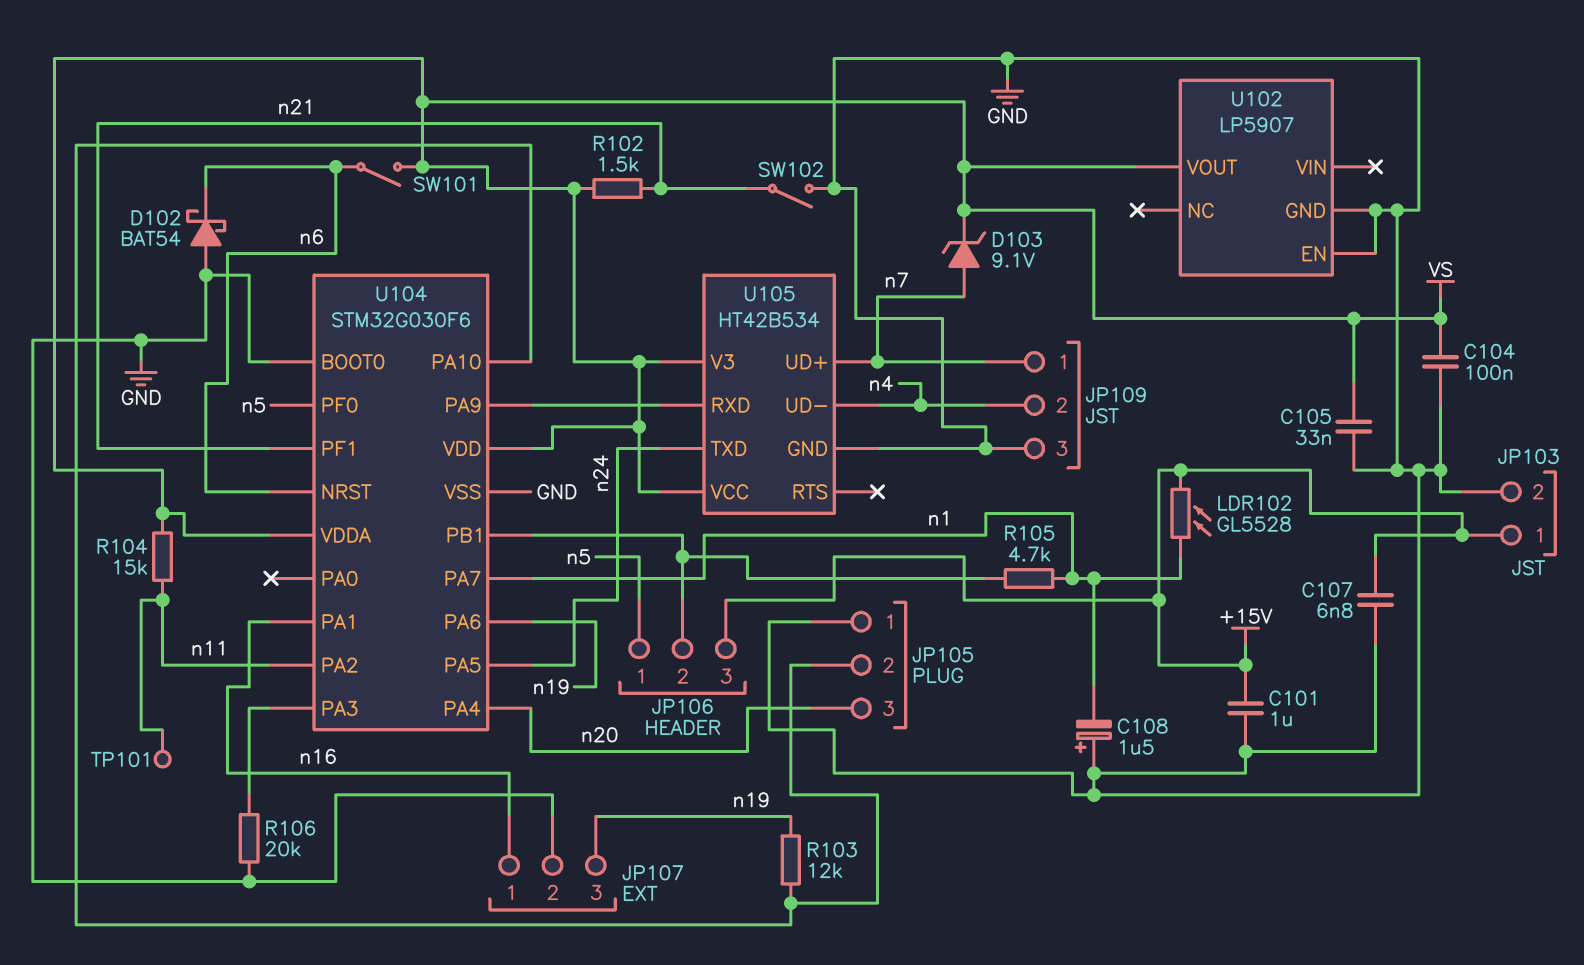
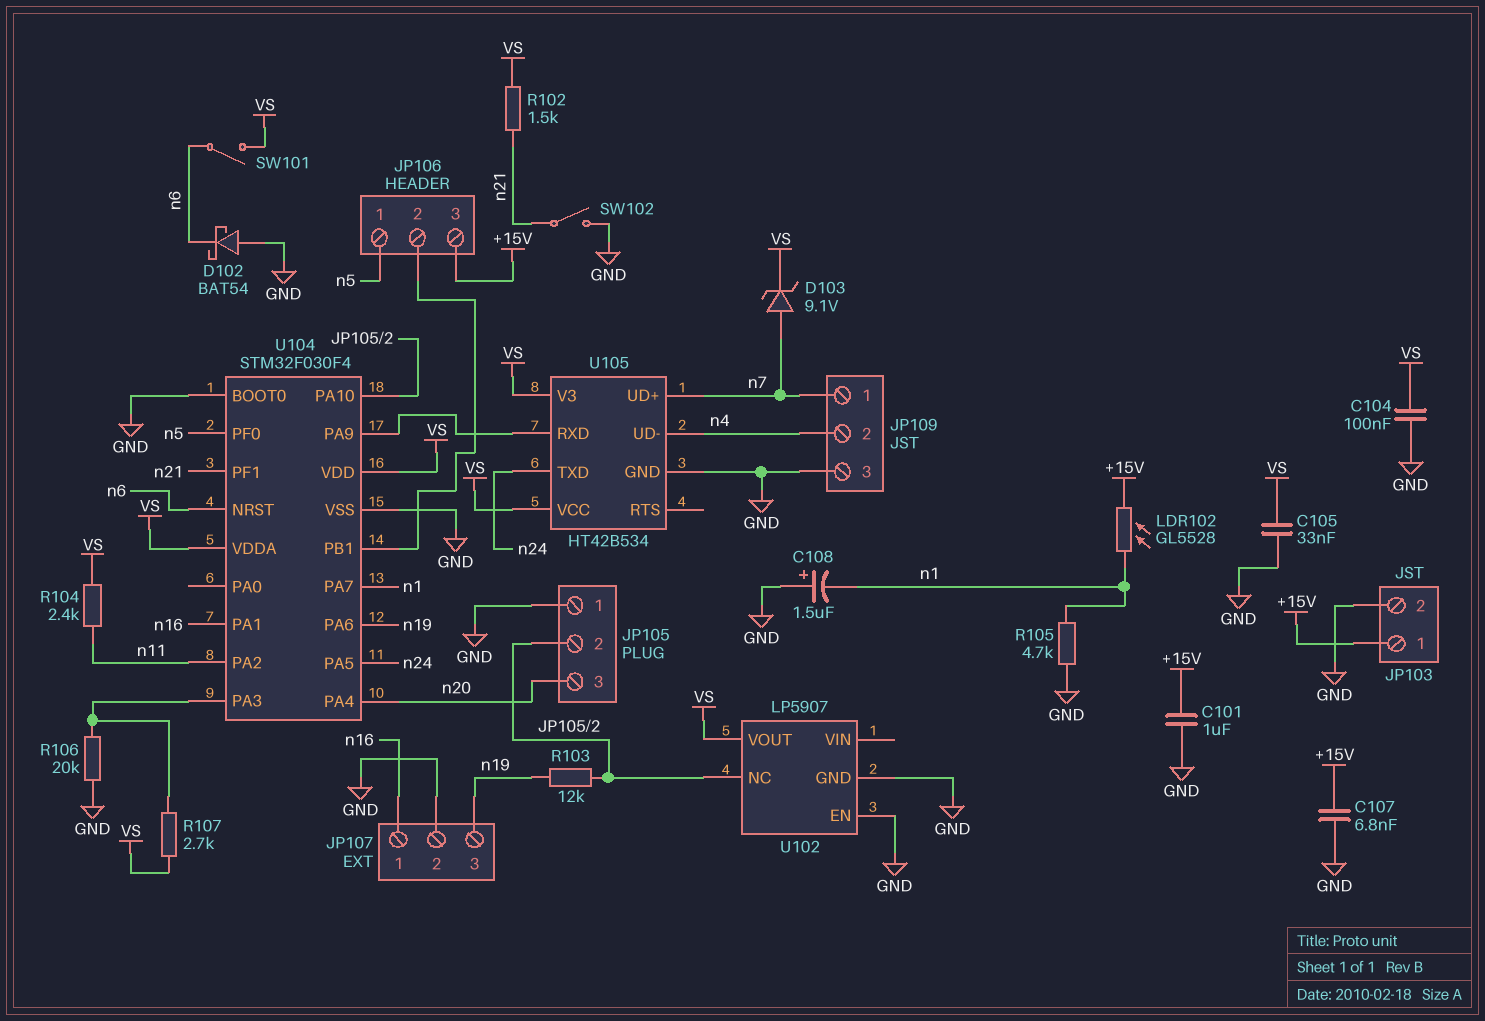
R104: 15k (VS, n11) -> 2.4k (VS, n11)
R105: 4.7k (JP106/2, n1) -> 4.7k (GND, n1)
R107: none -> 2.7k (U104/PA3, VS)
TP101: test point (n11) -> none
U102 pin NC: none -> JP105/2
U104: STM32G030F6 -> STM32F030F4

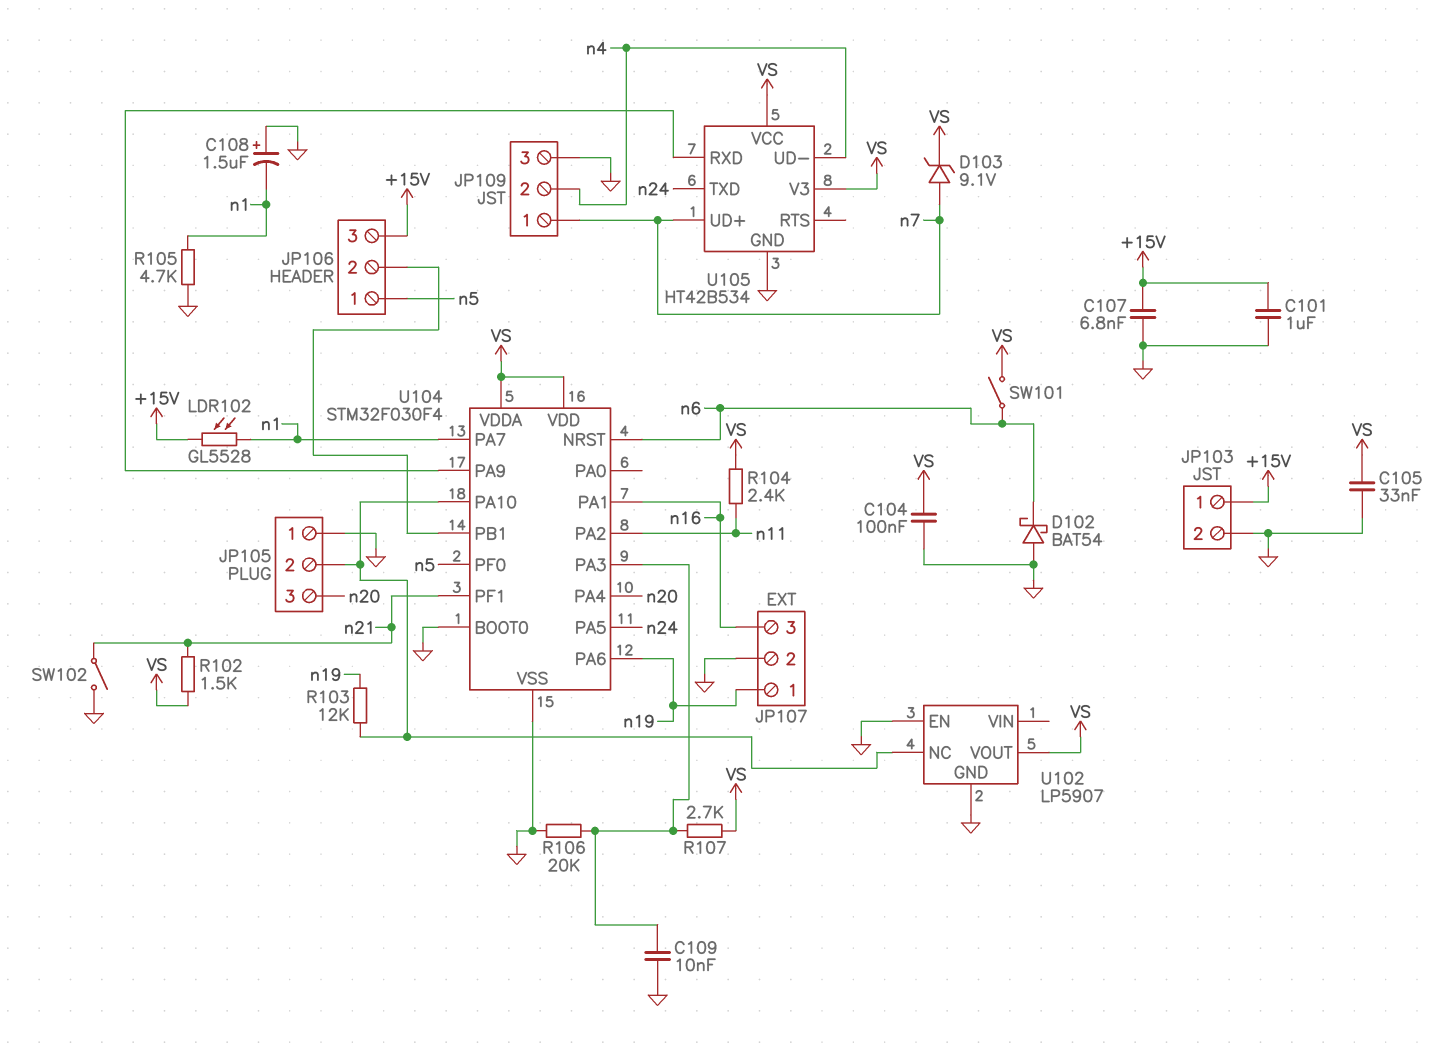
C109: none -> 10nF (GND, U104/PA3)
JP107 pin 1: n16 -> n19
JP107 pin 3: n19 -> n16

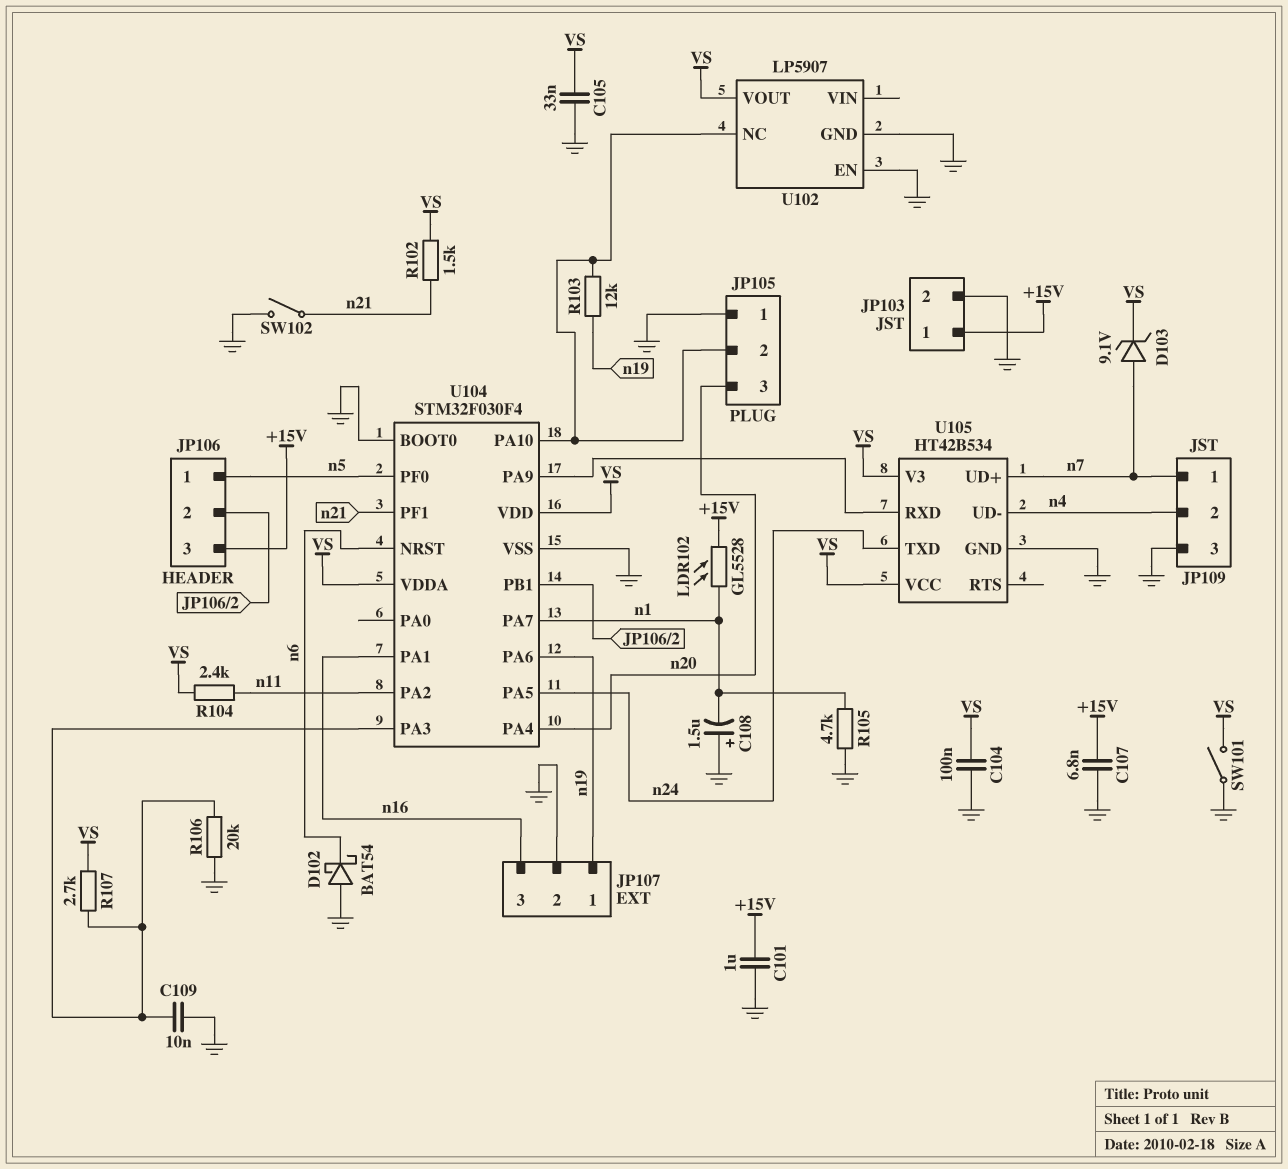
SW101: switch (VS, n6) -> switch (GND, VS)

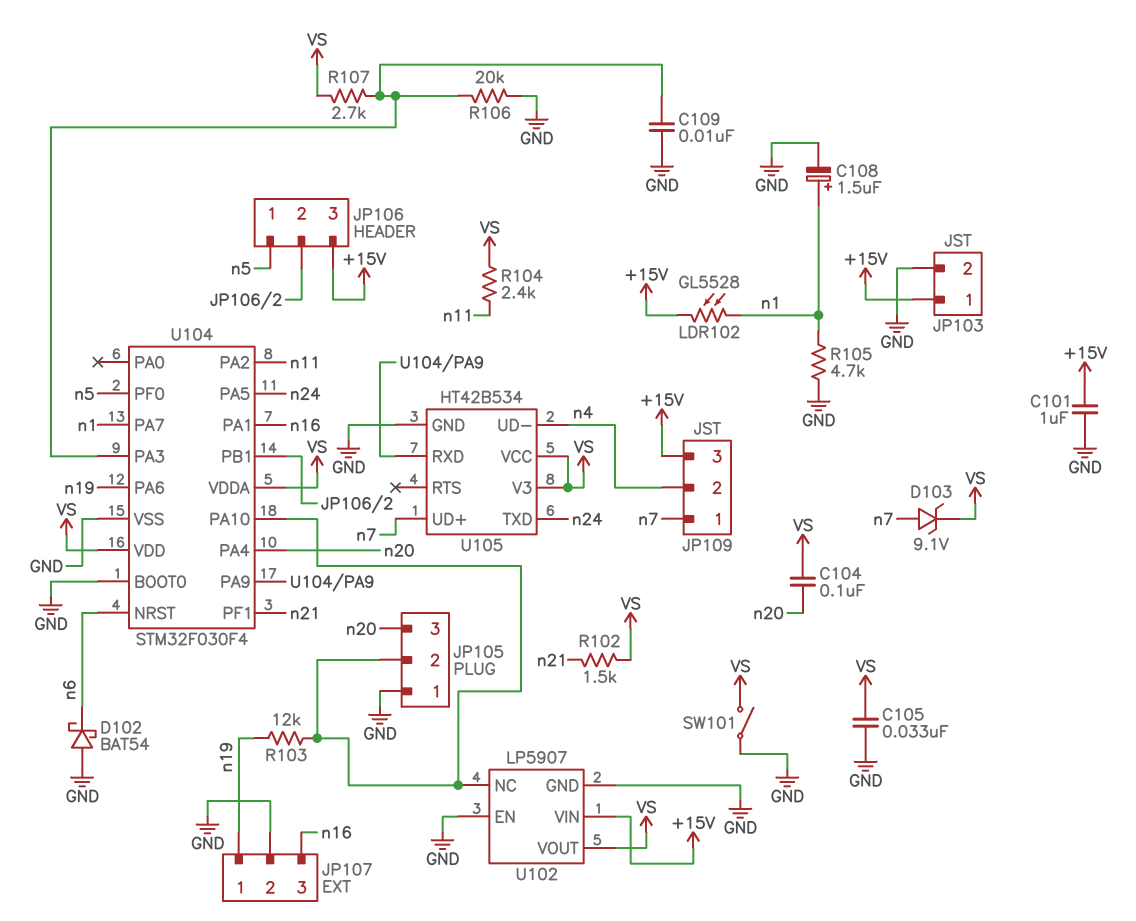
C104: 100nF (GND, VS) -> 100nF (VS, n20)
C107: 6.8nF (+15V, GND) -> none
C108: 1.5uF (plus GND, minus n1) -> 1.5uF (plus n1, minus GND)
JP109 pin 3: GND -> +15V
SW102: switch (GND, n21) -> none
U102 pin VIN: none -> +15V

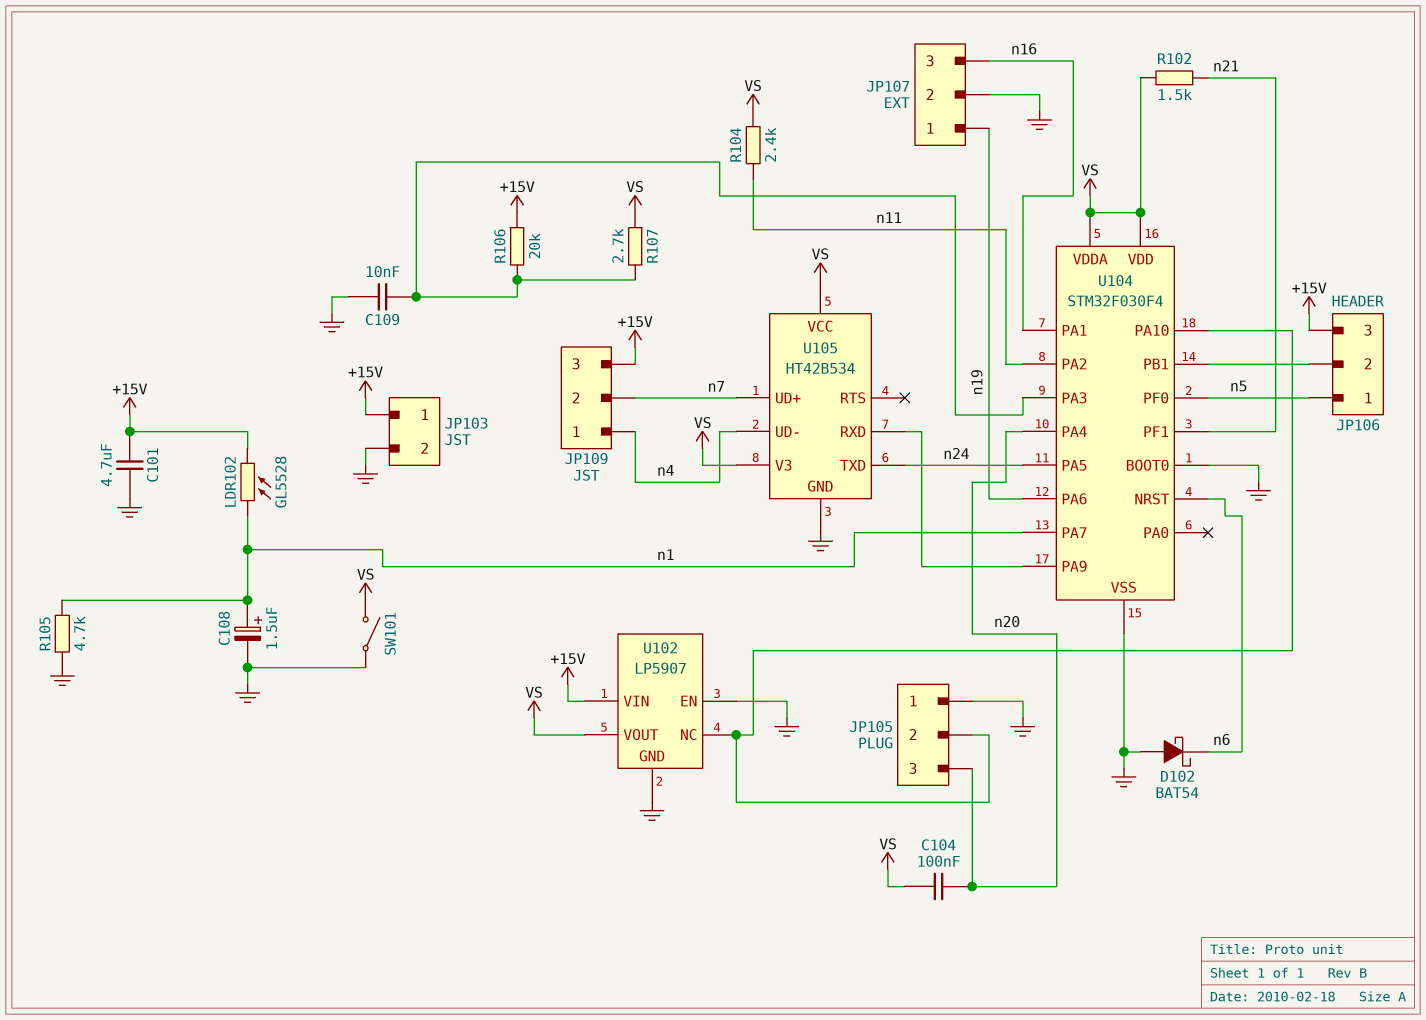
C101: 1uF (+15V, GND) -> 4.7uF (+15V, GND)
C105: 33nF (GND, VS) -> none
D103: zener 9.1V (A n7, K VS) -> none
JP109 pin 1: n7 -> n4
JP109 pin 2: n4 -> n7
R103: 12k (JP105/2, n19) -> none
R106: 20k (GND, U104/PA3) -> 20k (+15V, U104/PA3)

